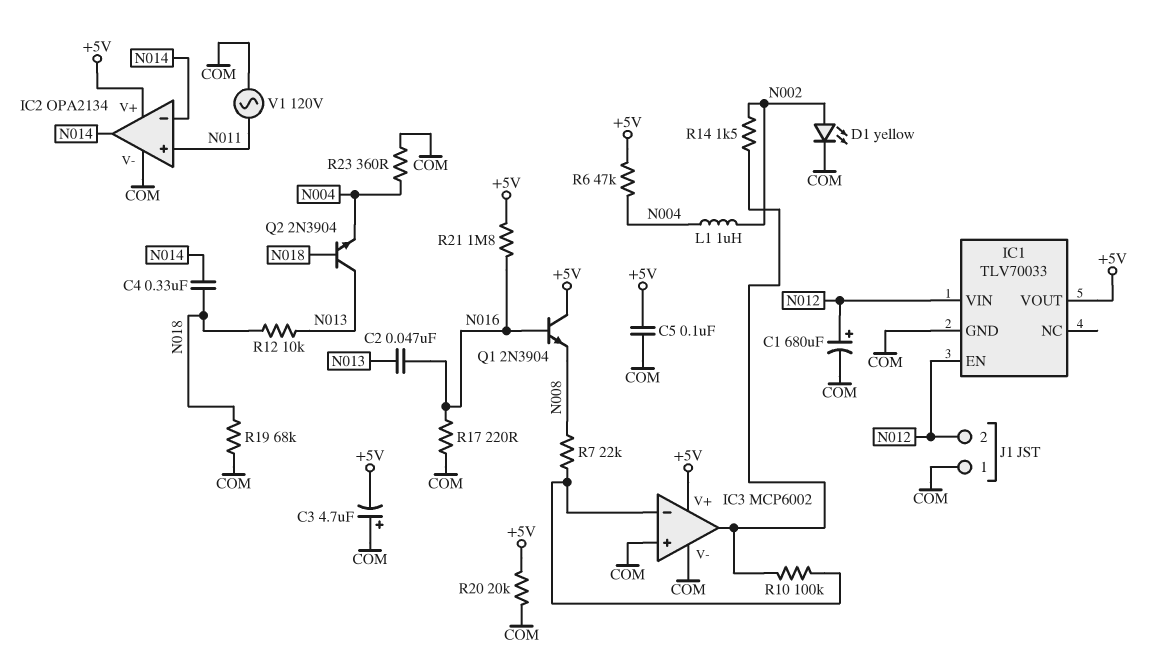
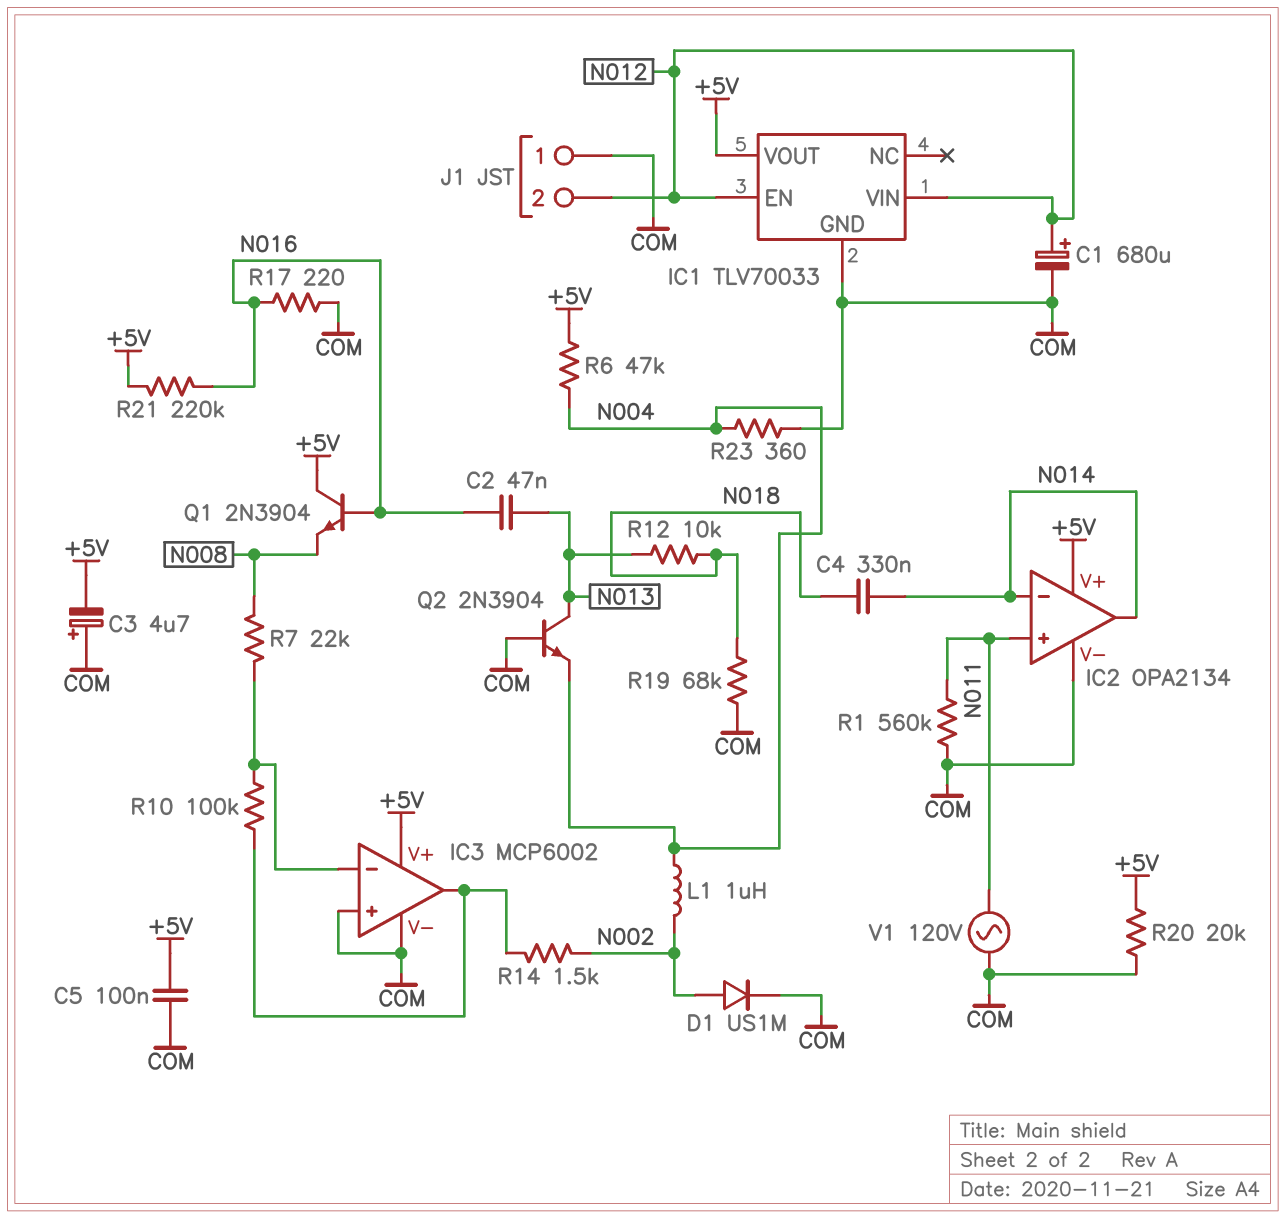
D1: LED yellow (A N002, K COM) -> diode US1M (A N002, K COM)
Q2: NPN 2N3904 (B N018, C N013, E N004) -> NPN 2N3904 (B COM, C N013, E N004)
R1: none -> 560k (COM, N011)
R21: 1.8M (+5V, N016) -> 220k (+5V, N016)

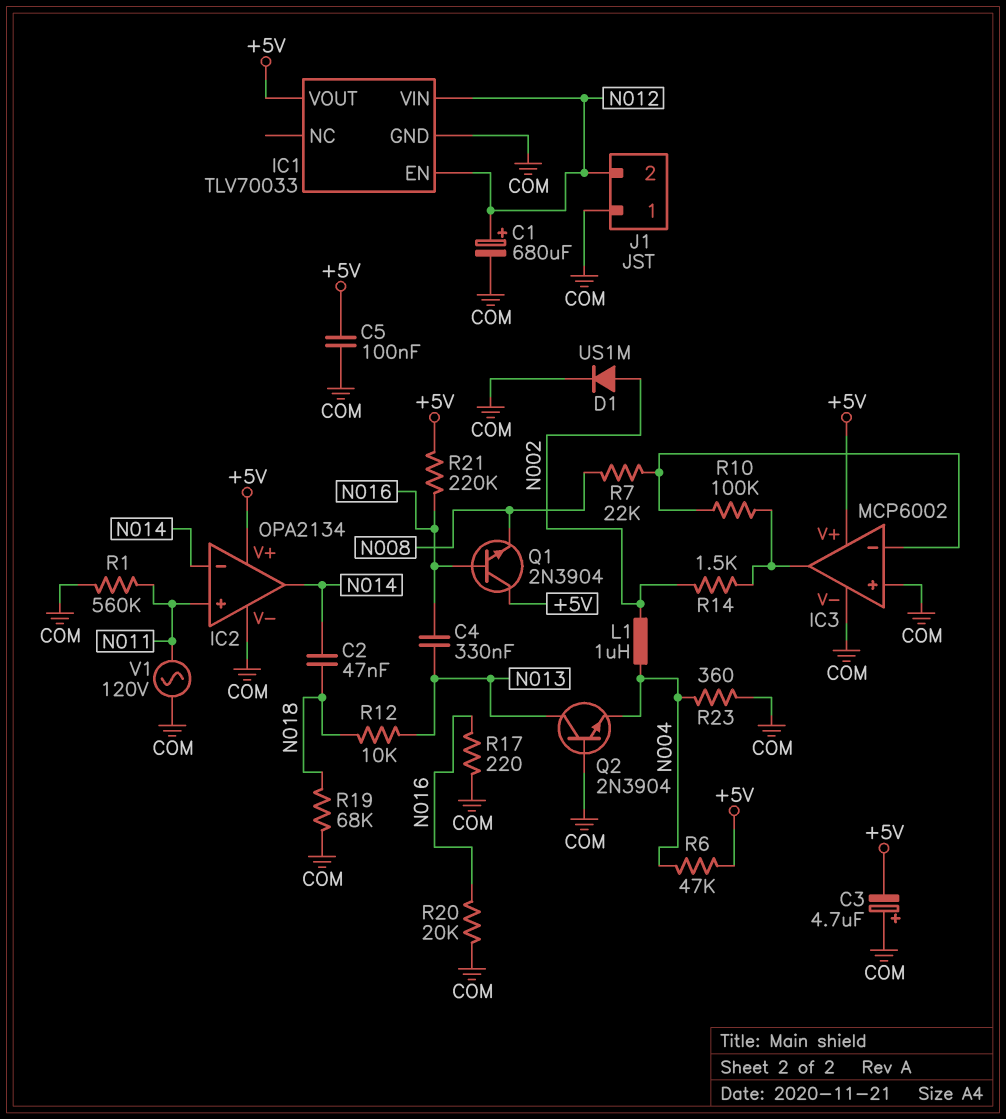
C2: 47nF (N013, N016) -> 47nF (N014, N018)
C4: 330nF (N014, N018) -> 330nF (N013, N016)
R20: 20k (+5V, COM) -> 20k (COM, N016)

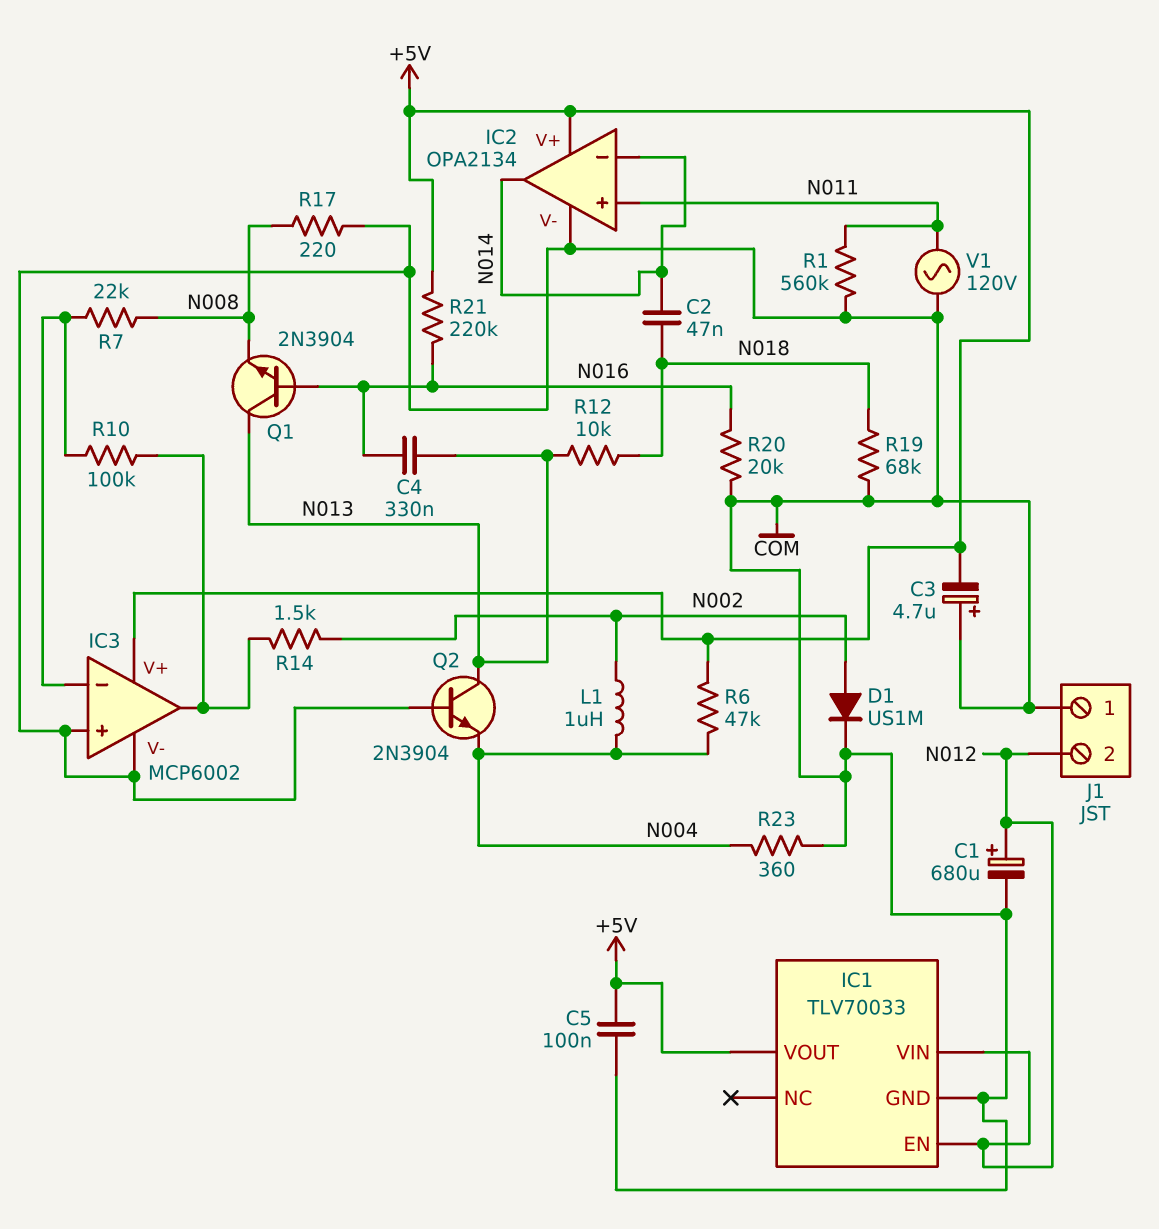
Q1: NPN 2N3904 (B N016, C +5V, E N008) -> NPN 2N3904 (B N016, C N013, E N008)
R17: 220 (COM, N016) -> 220 (COM, N008)

